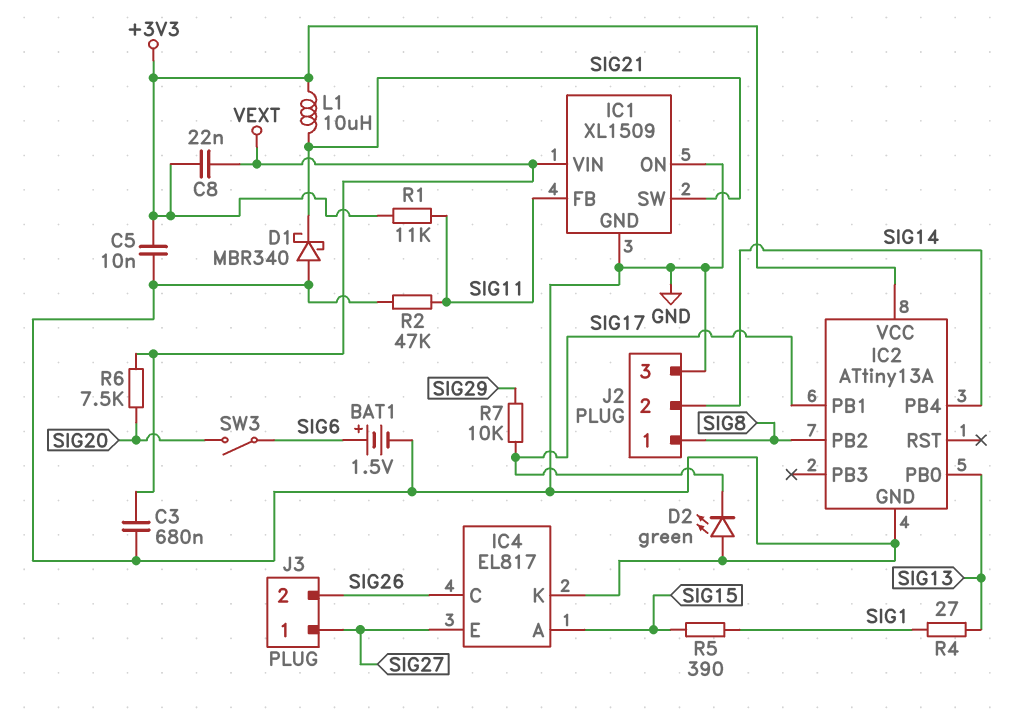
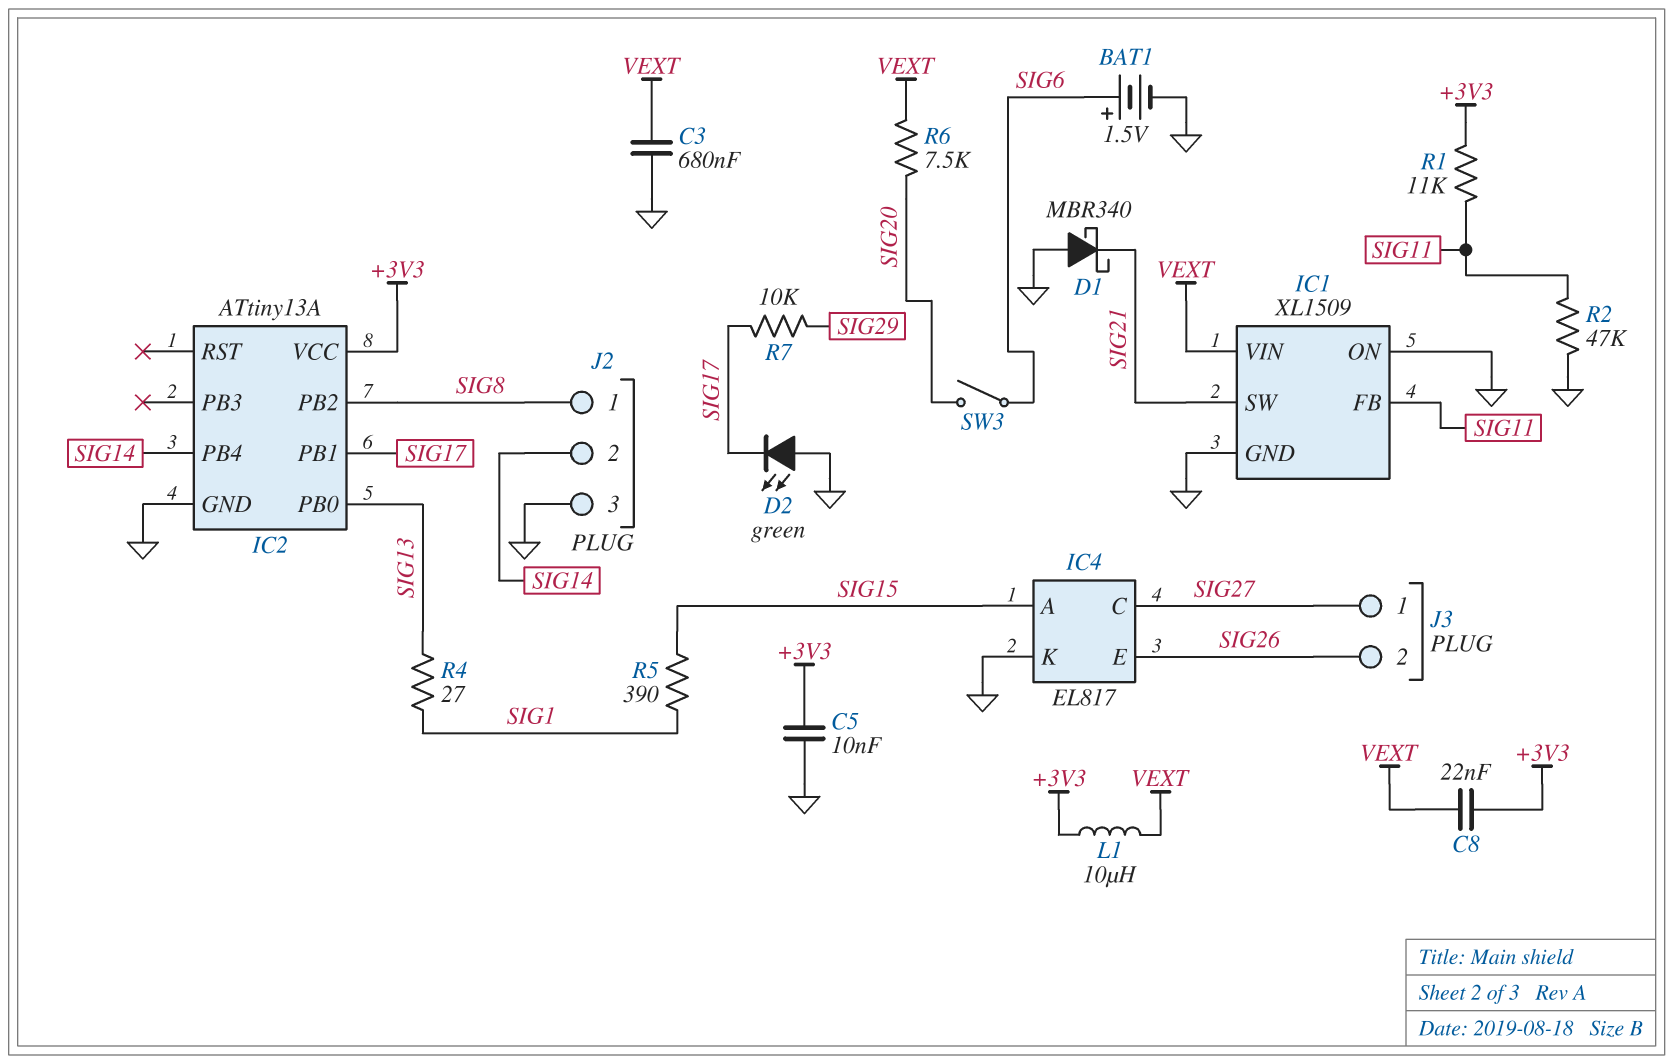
IC4 pin C: SIG26 -> SIG27
IC4 pin E: SIG27 -> SIG26
L1: 10uH (+3V3, SIG21) -> 10uH (+3V3, VEXT)

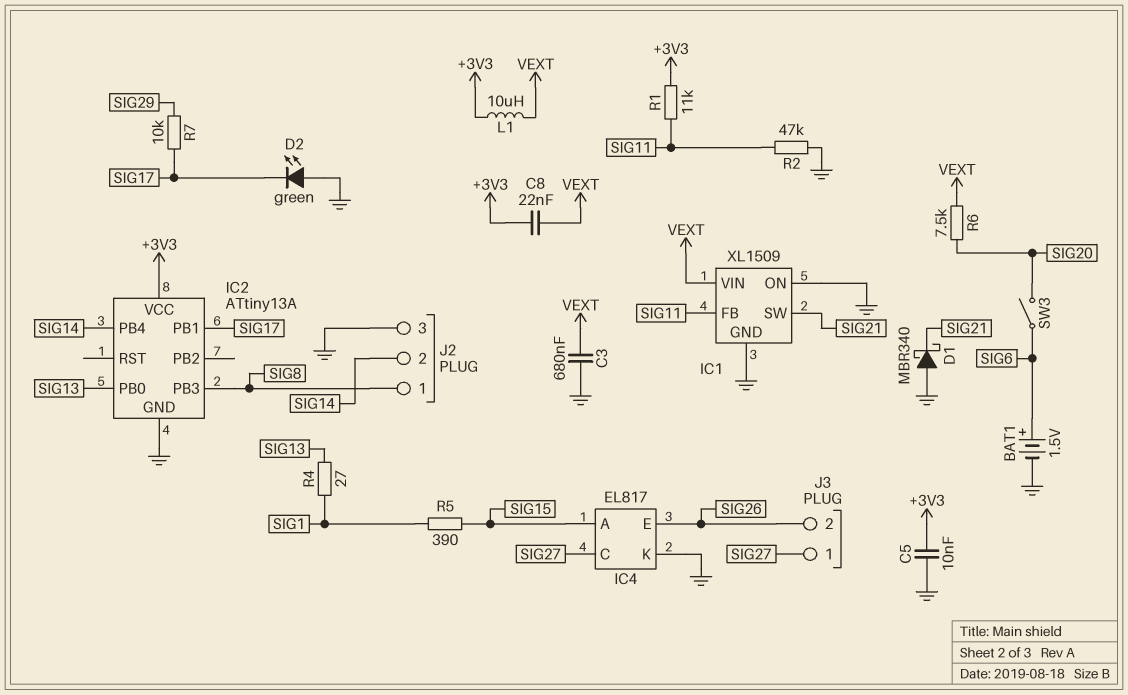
IC2 pin PB2: SIG8 -> none
IC2 pin PB3: none -> SIG8

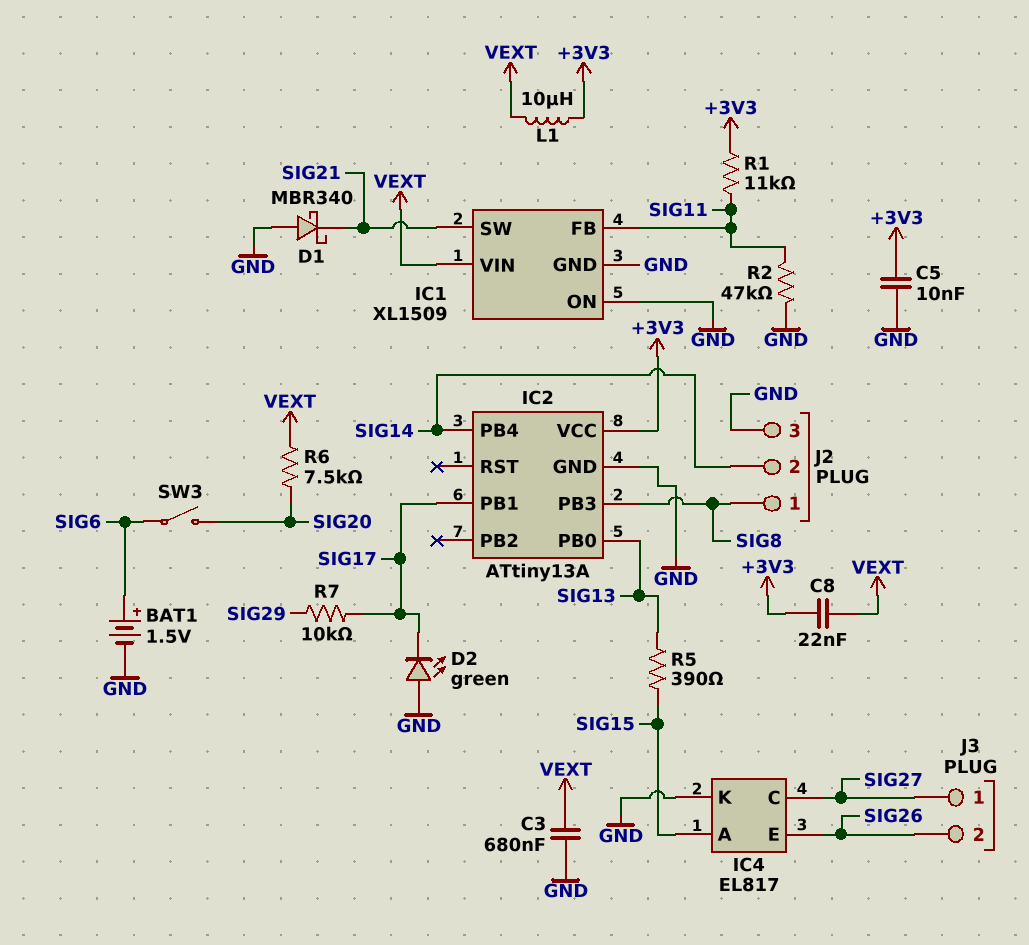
R4: 27 (SIG1, SIG13) -> none
R5: 390 (SIG1, SIG15) -> 390 (SIG13, SIG15)

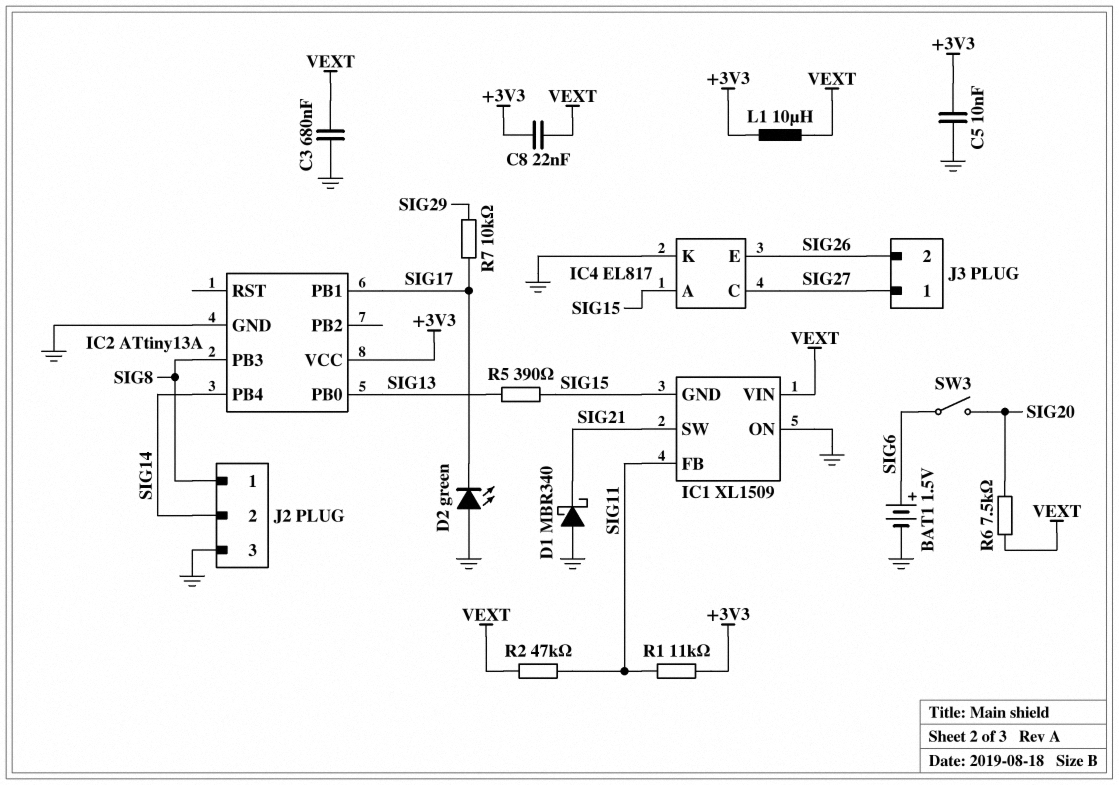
IC1 pin GND: GND -> SIG15
R2: 47k (GND, SIG11) -> 47k (SIG11, VEXT)

